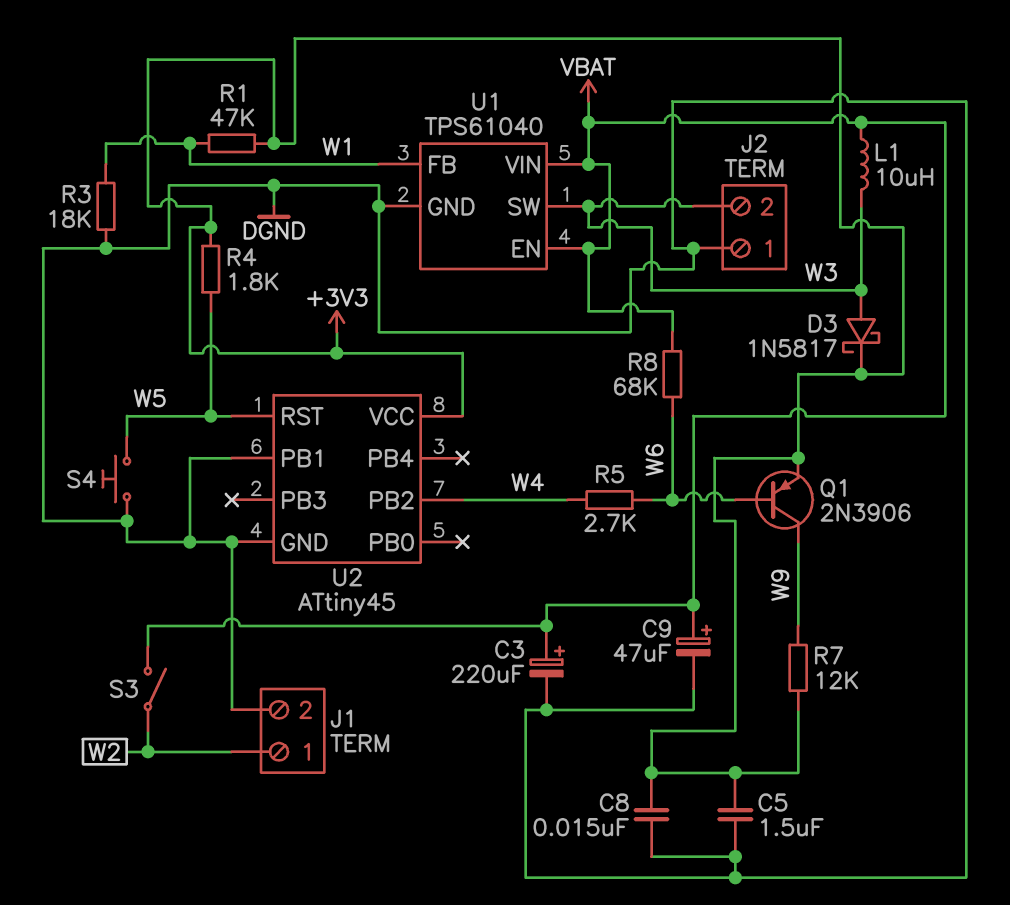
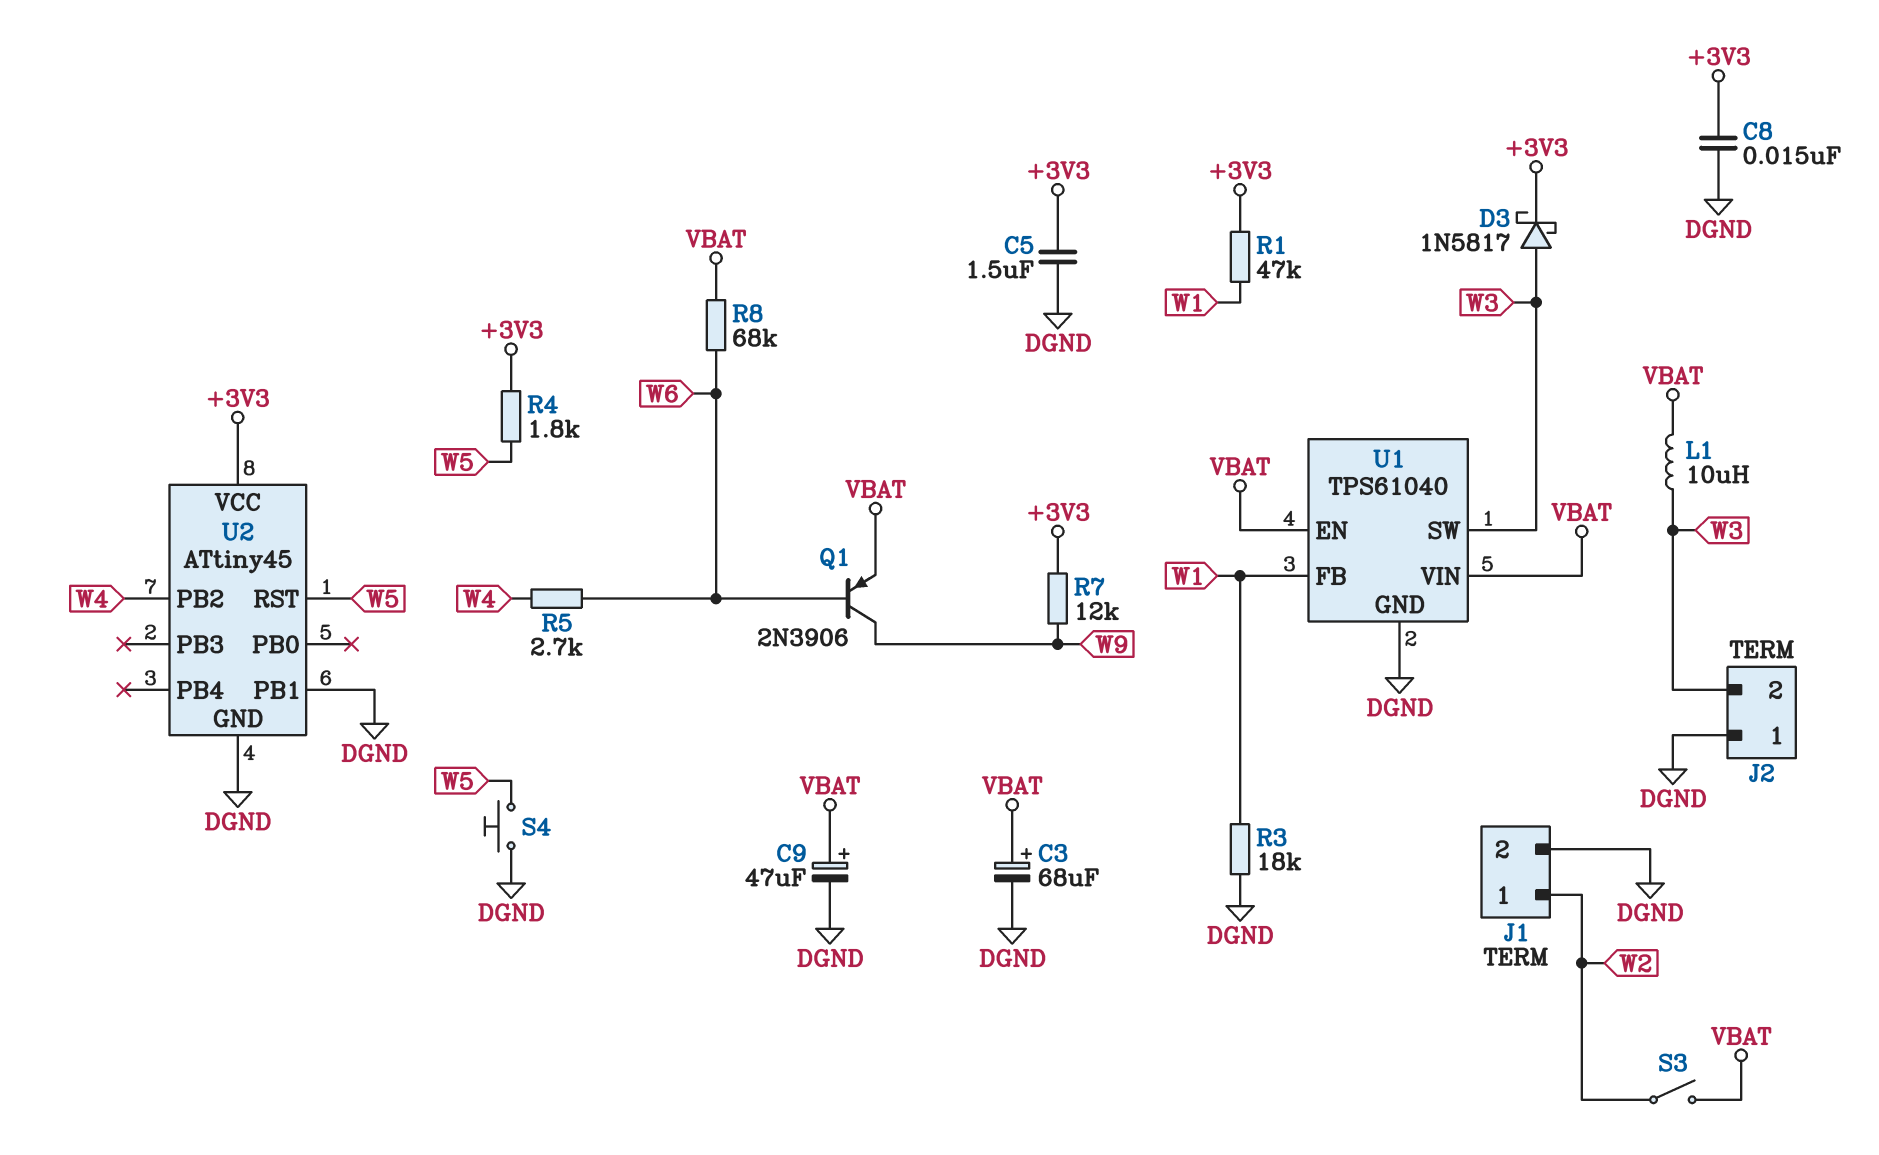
C3: 220uF (plus VBAT, minus DGND) -> 68uF (plus VBAT, minus DGND)
Q1: PNP 2N3906 (B W6, C W9, E +3V3) -> PNP 2N3906 (B W6, C W9, E VBAT)

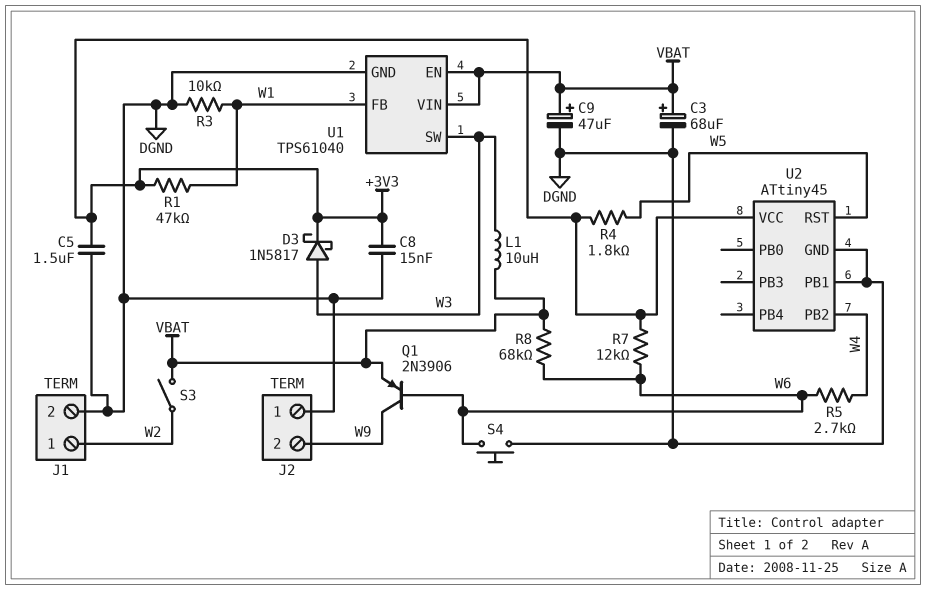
J2 pin 2: W3 -> W9
R3: 18k (DGND, W1) -> 10k (DGND, W1)
R7: 12k (+3V3, W9) -> 12k (+3V3, W6)
S4: button (DGND, W5) -> button (DGND, W6)

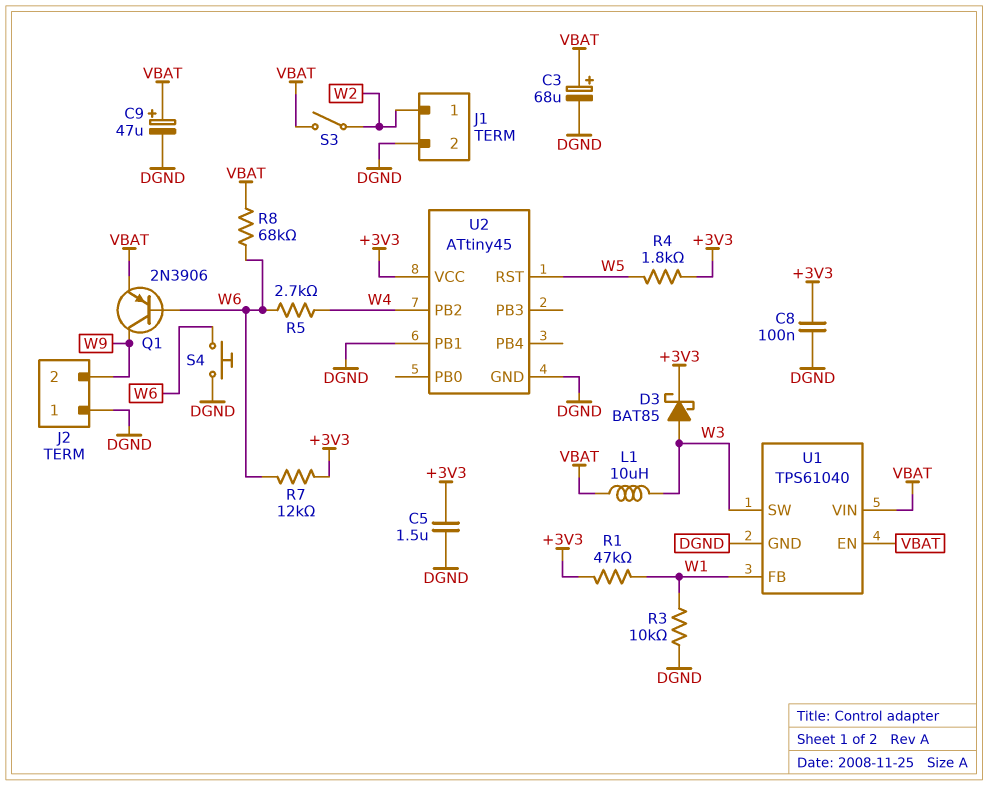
C8: 15nF (+3V3, DGND) -> 100nF (+3V3, DGND)
D3: schottky 1N5817 (A W3, K +3V3) -> schottky BAT85 (A W3, K +3V3)

